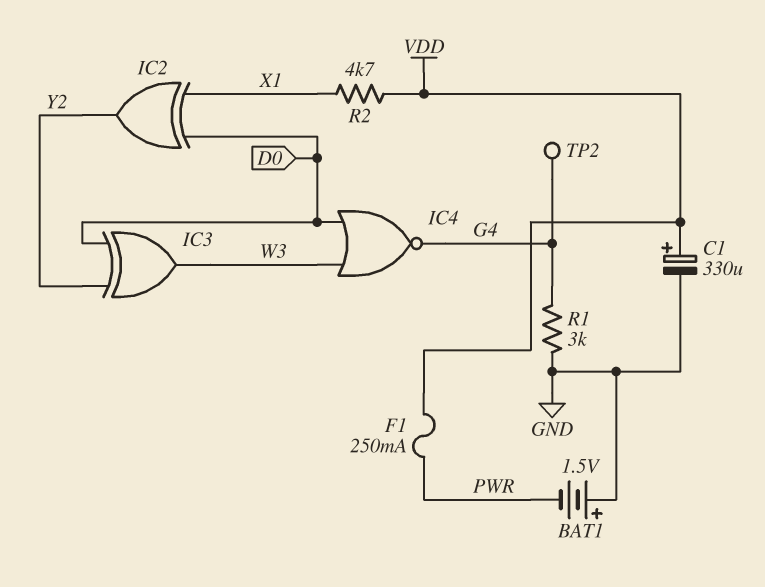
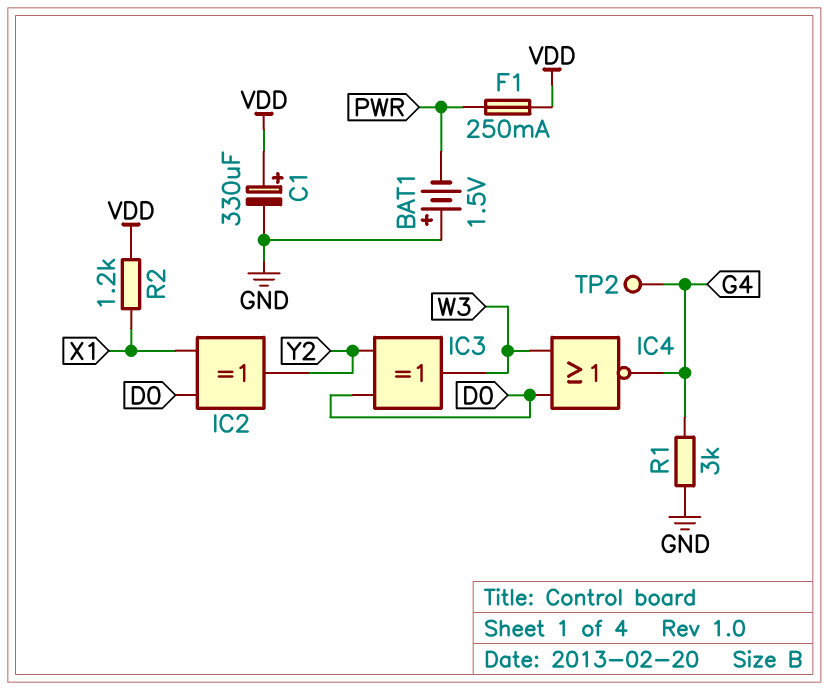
R2: 4.7k (VDD, X1) -> 1.2k (VDD, X1)

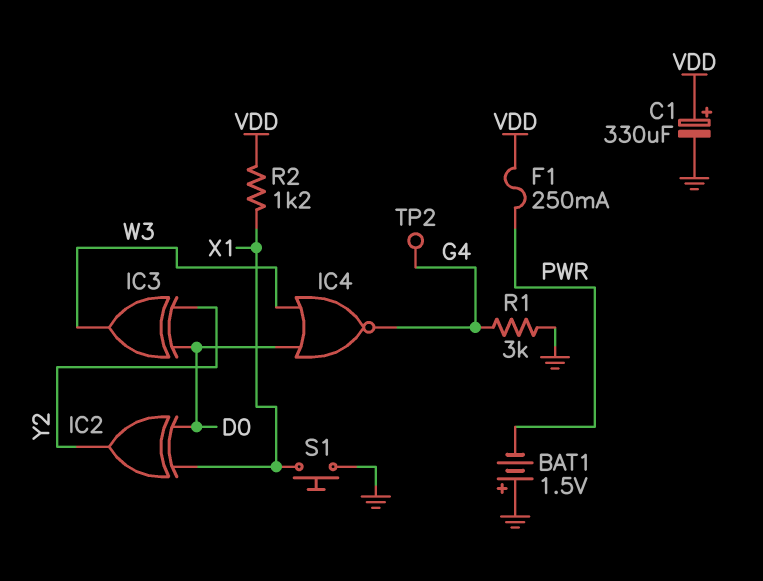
S1: none -> button (GND, X1)

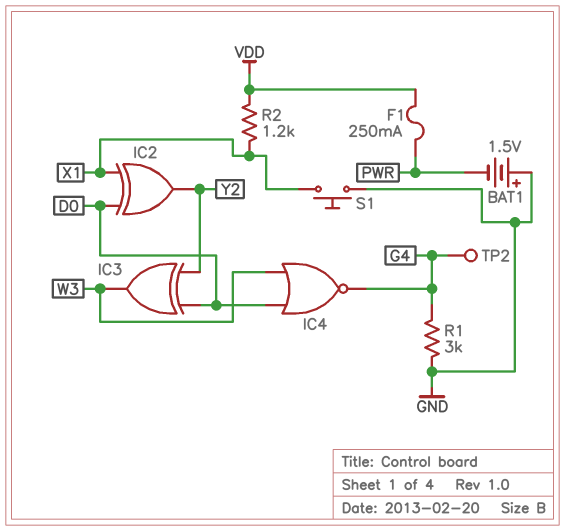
C1: 330uF (plus VDD, minus GND) -> none

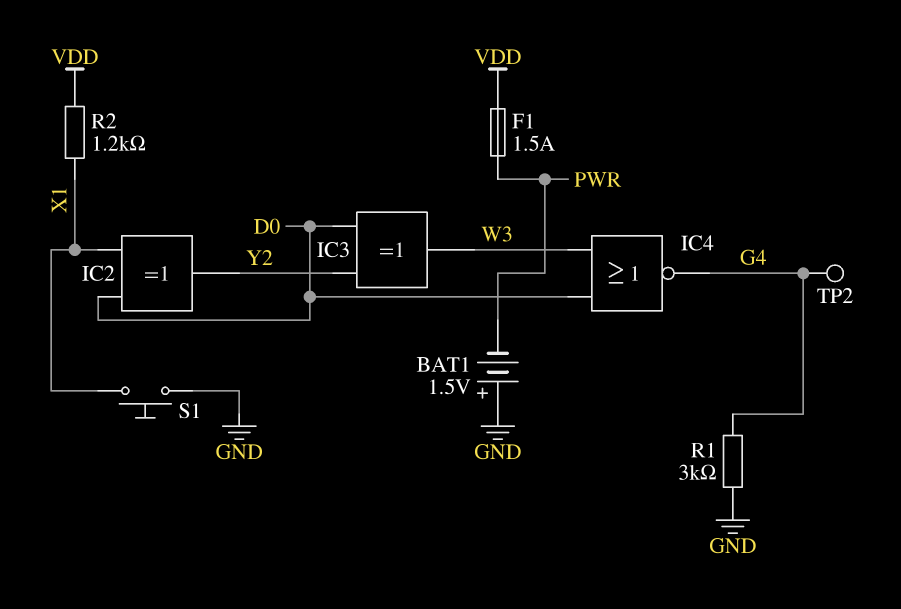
F1: 250mA (PWR, VDD) -> 1.5A (PWR, VDD)

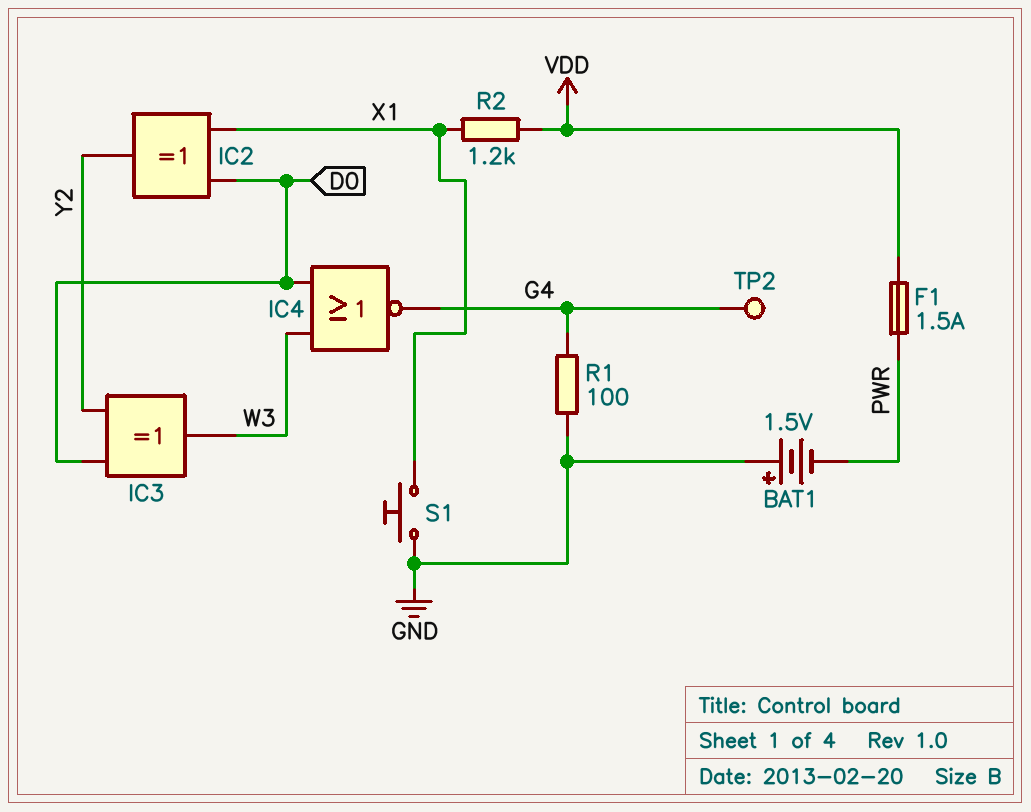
R1: 3k (G4, GND) -> 100 (G4, GND)

